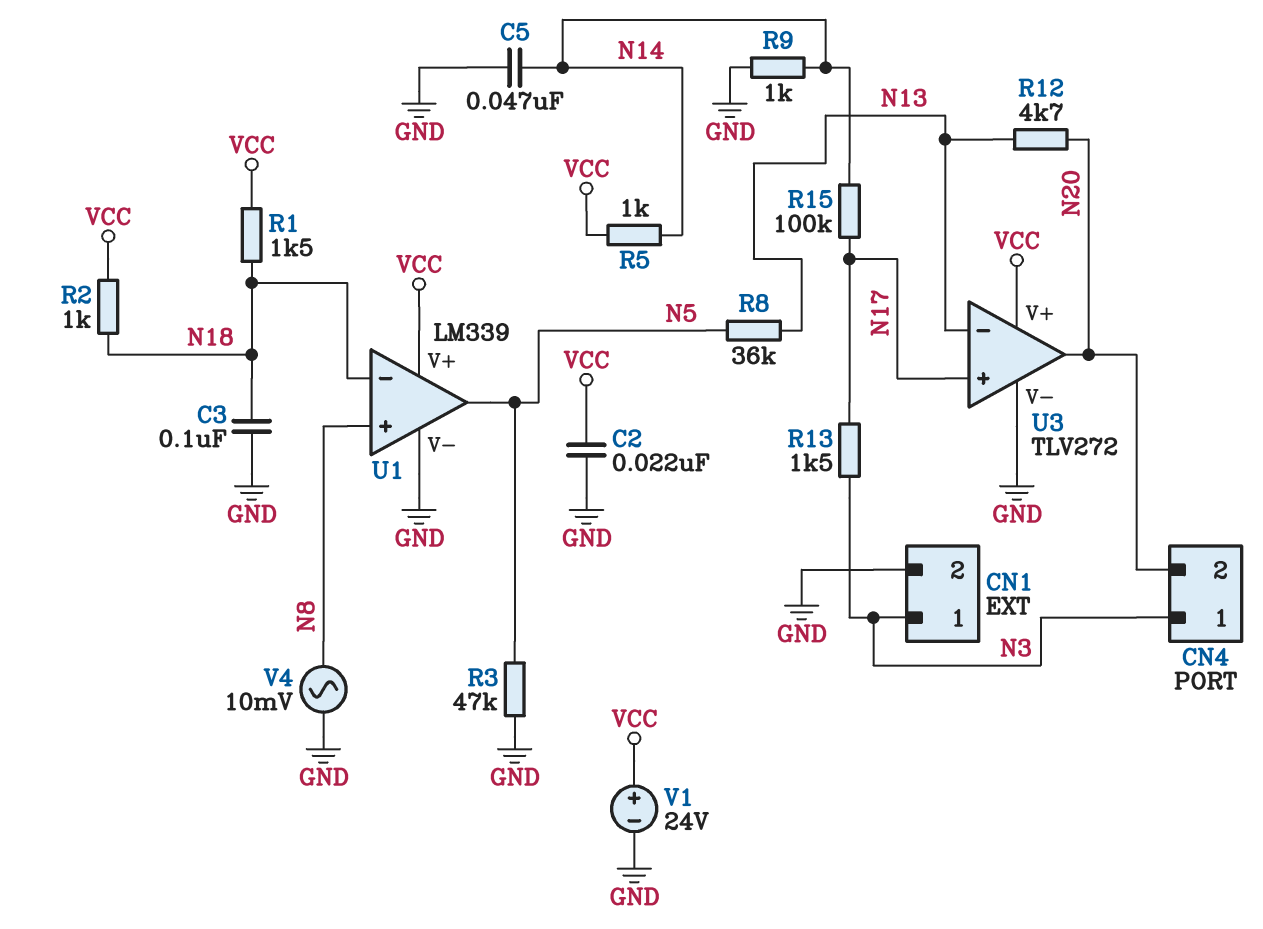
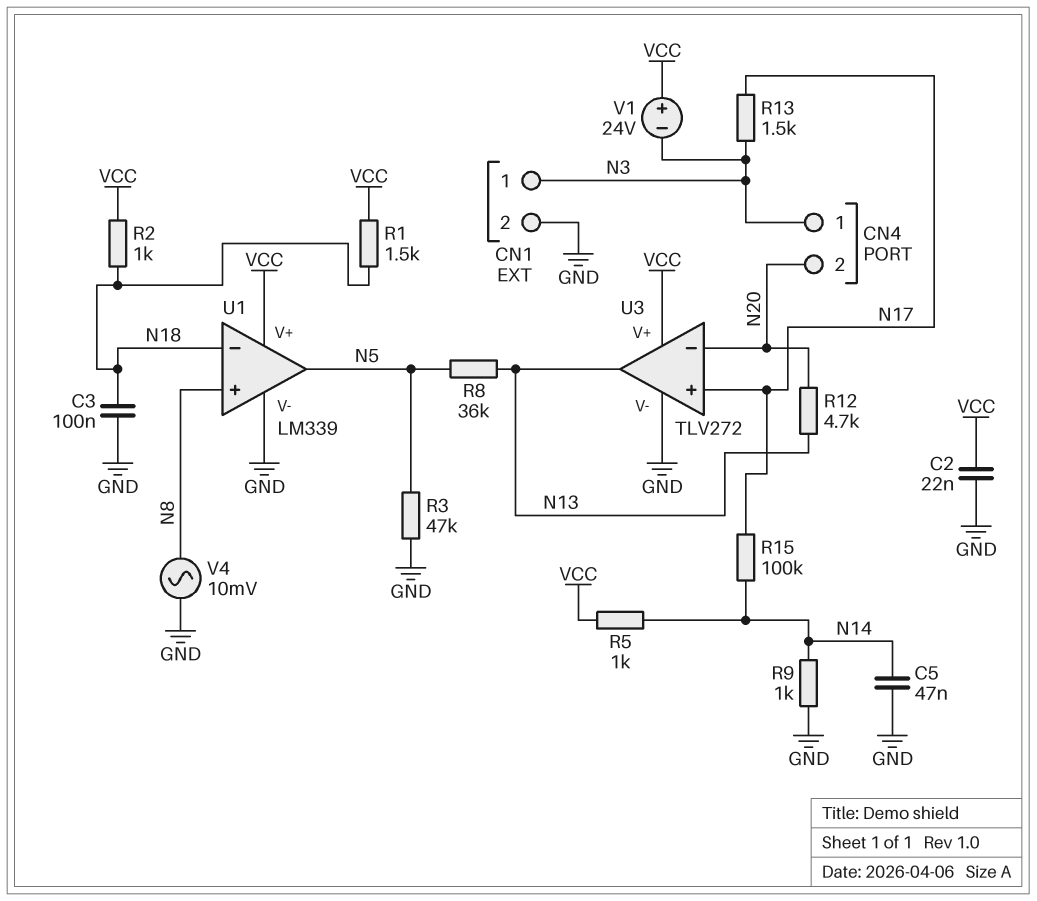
U3 pin in-: N13 -> N20
U3 pin out: N20 -> N13
V1: 24V (plus VCC, minus GND) -> 24V (plus VCC, minus N3)

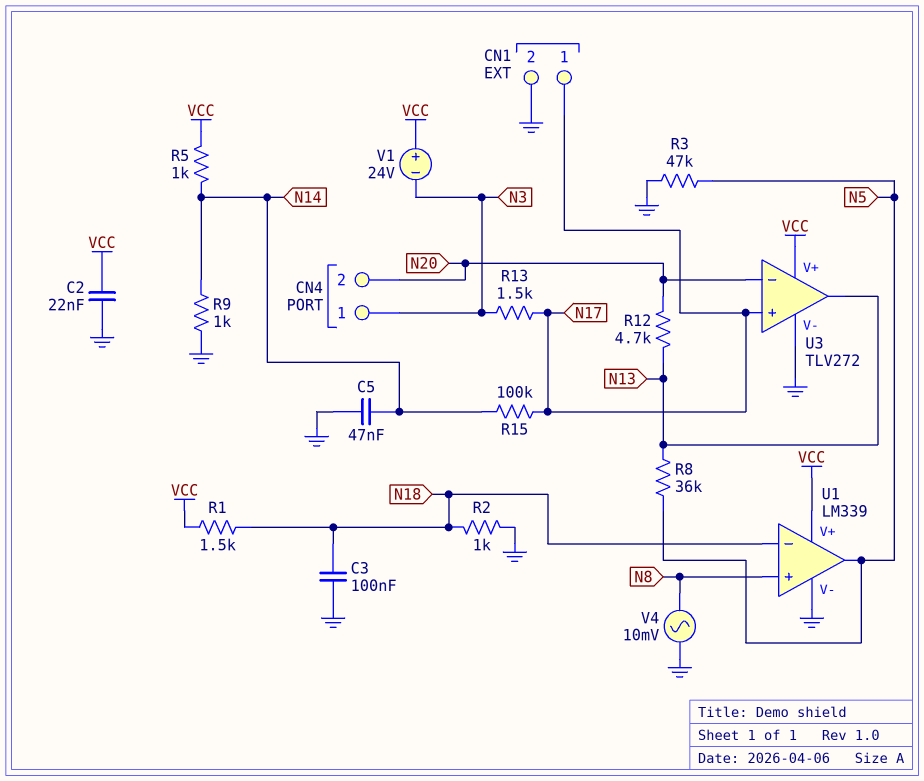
CN1 pin 1: N3 -> N17
R2: 1k (N18, VCC) -> 1k (GND, N18)

